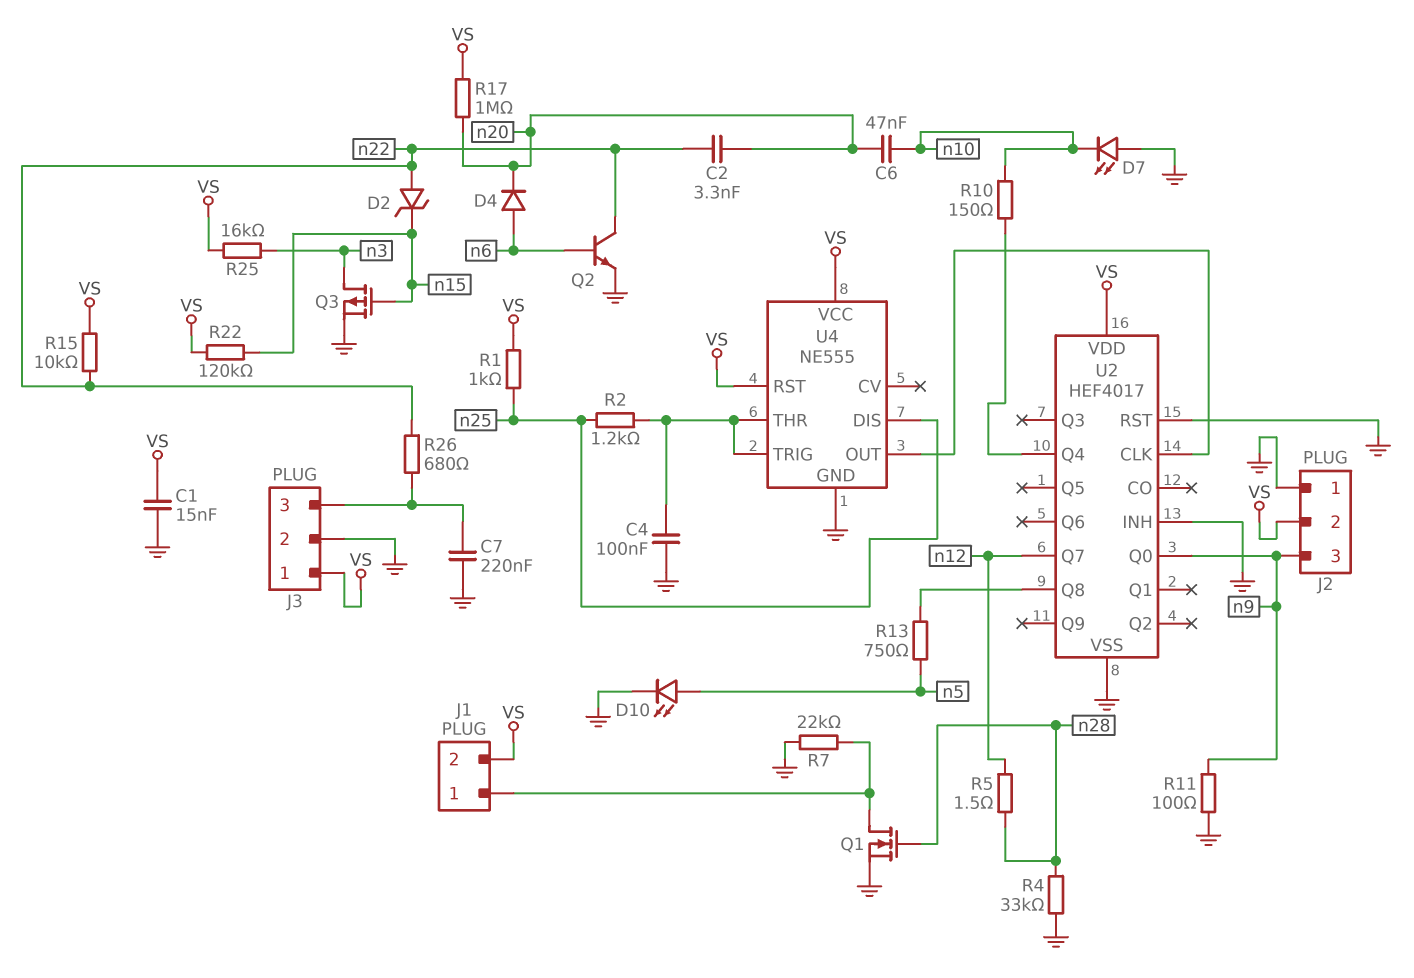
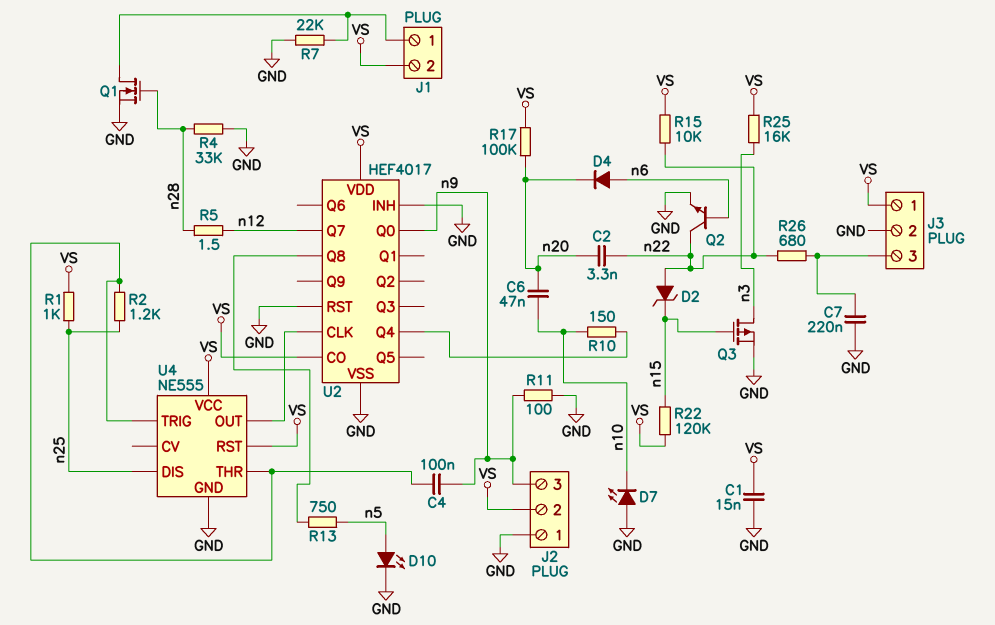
C4: 100nF (GND, U4/THR) -> 100nF (U4/THR, n9)
R17: 1M (VS, n20) -> 100k (VS, n20)
U2 pin CO: none -> VS

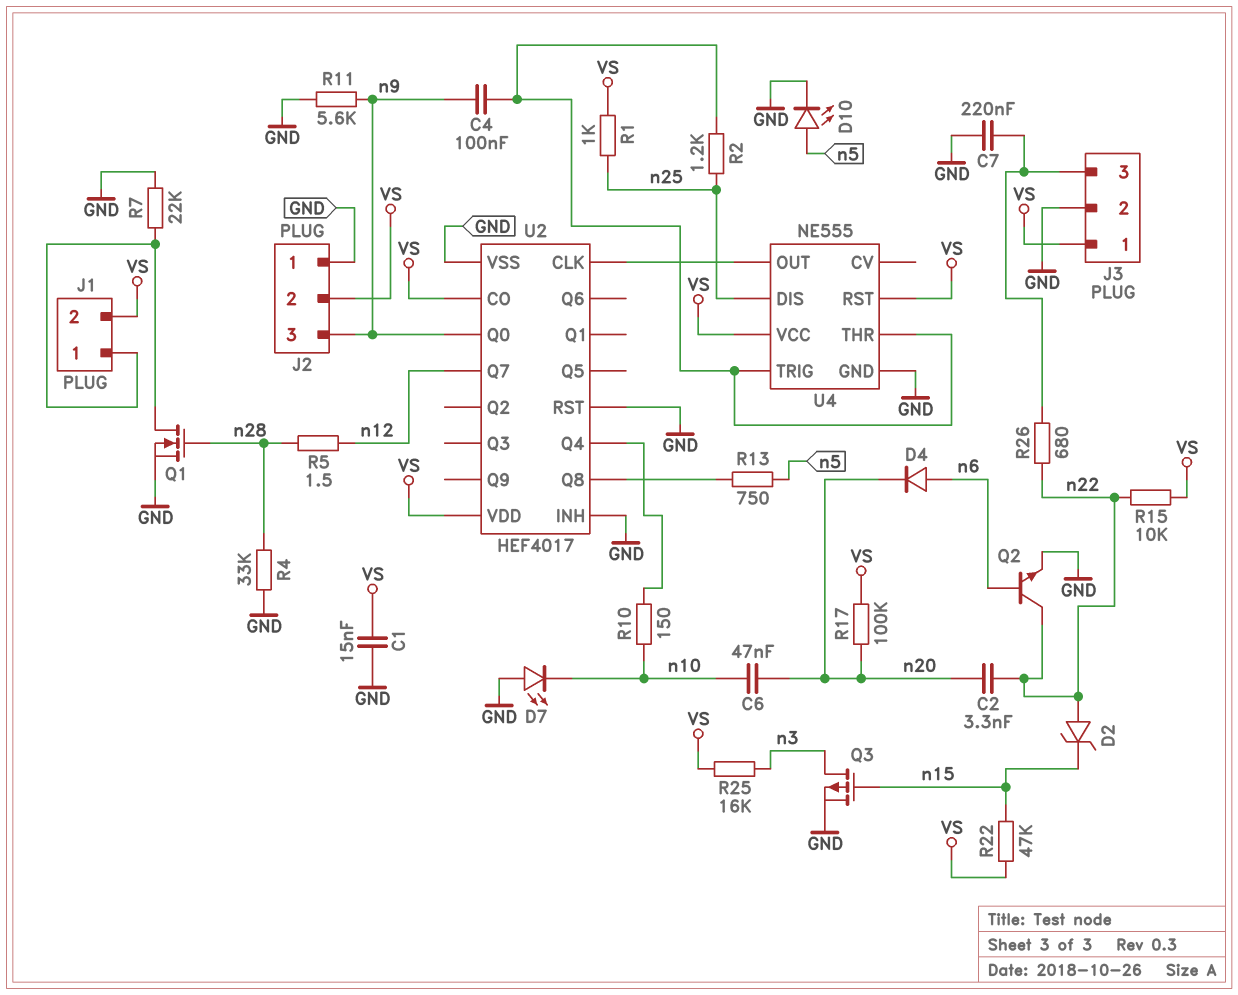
R11: 100 (GND, n9) -> 5.6k (GND, n9)
R22: 120k (VS, n15) -> 47k (VS, n15)

